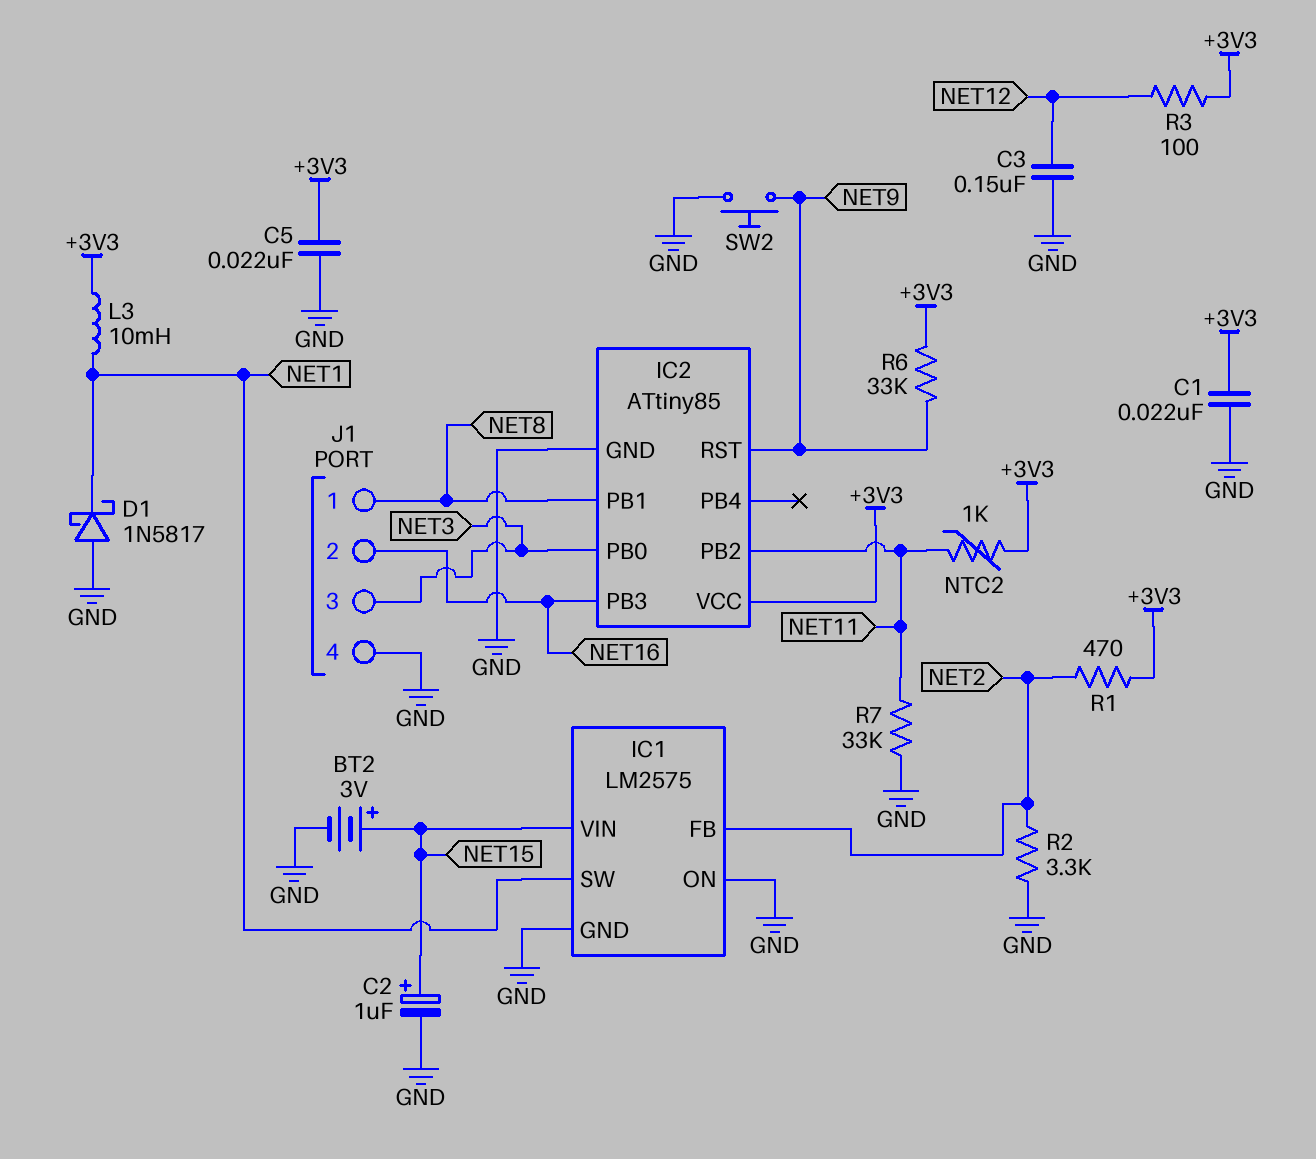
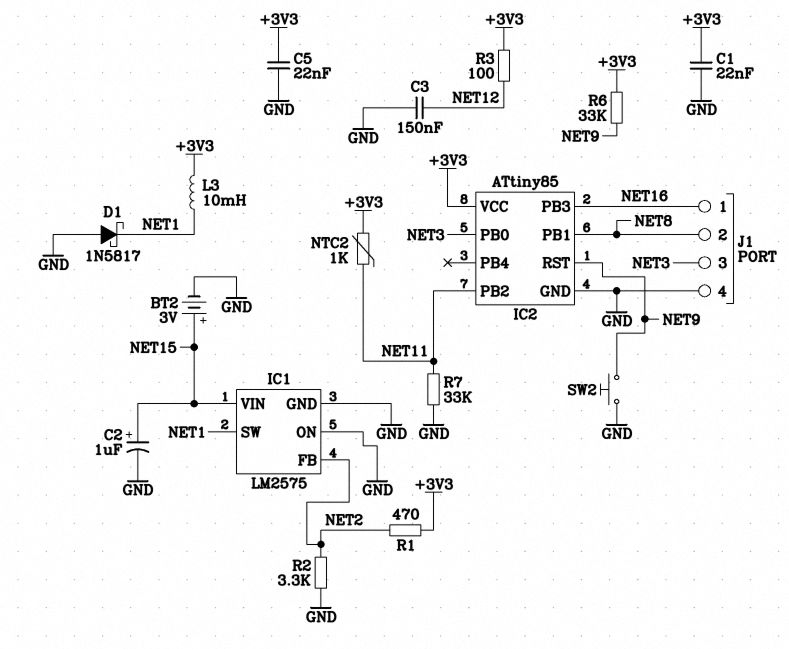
J1 pin 1: NET8 -> NET16
J1 pin 2: NET16 -> NET8

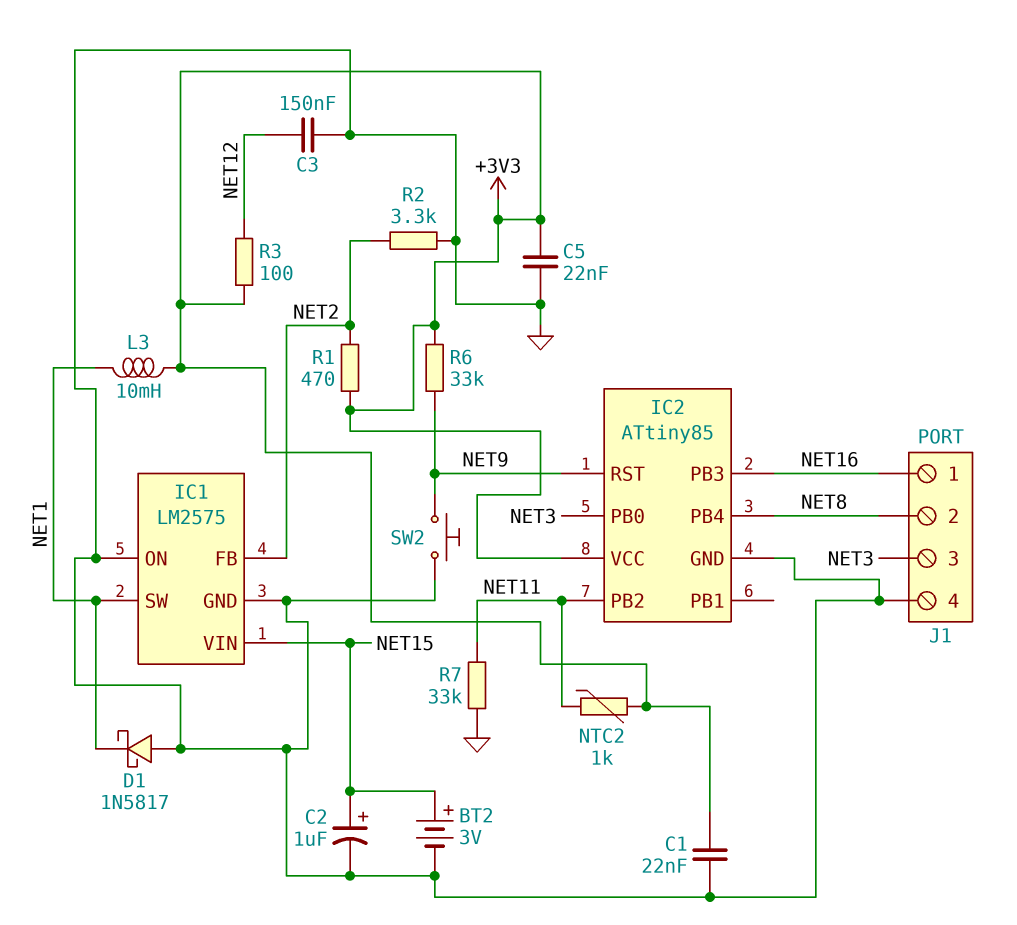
IC2 pin PB1: NET8 -> none
IC2 pin PB4: none -> NET8

